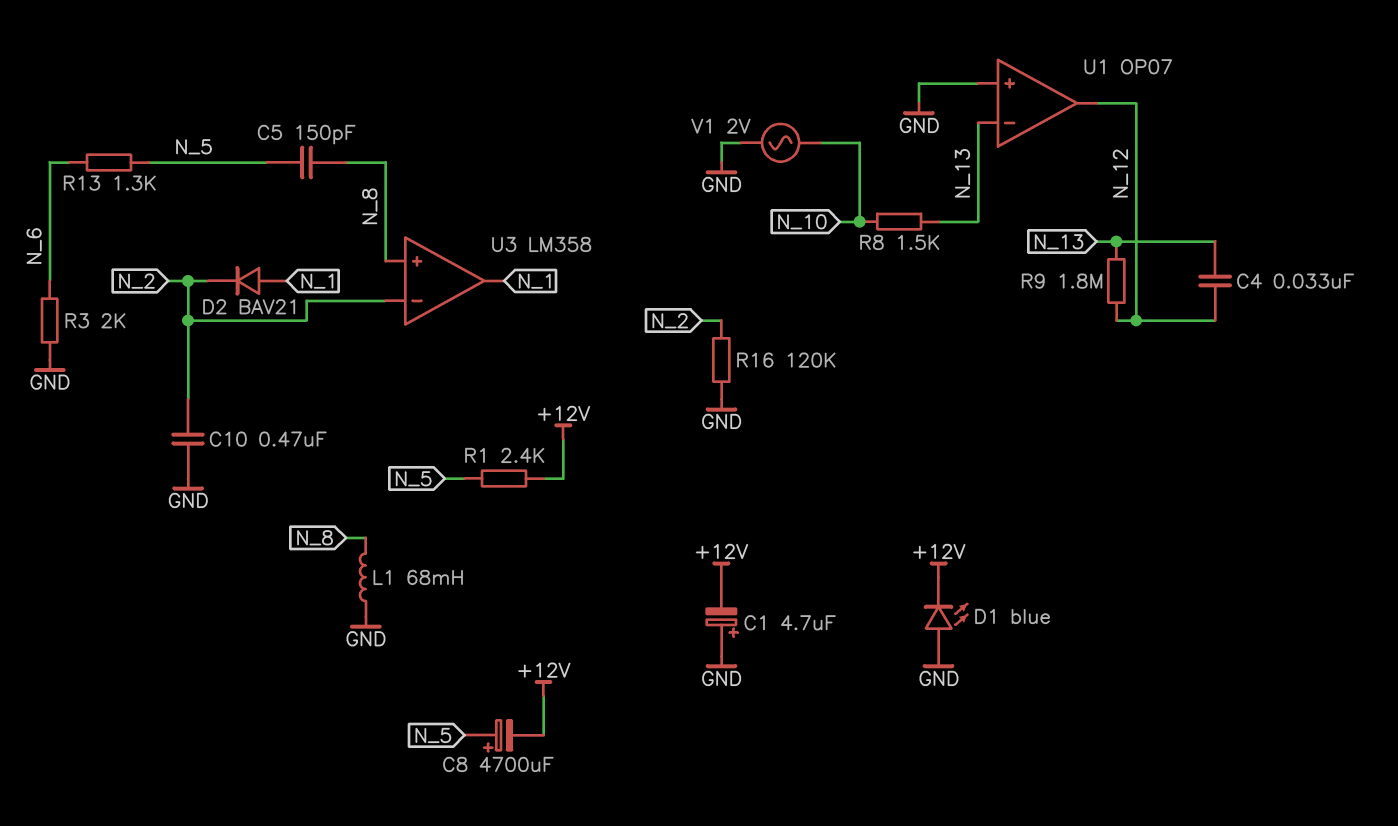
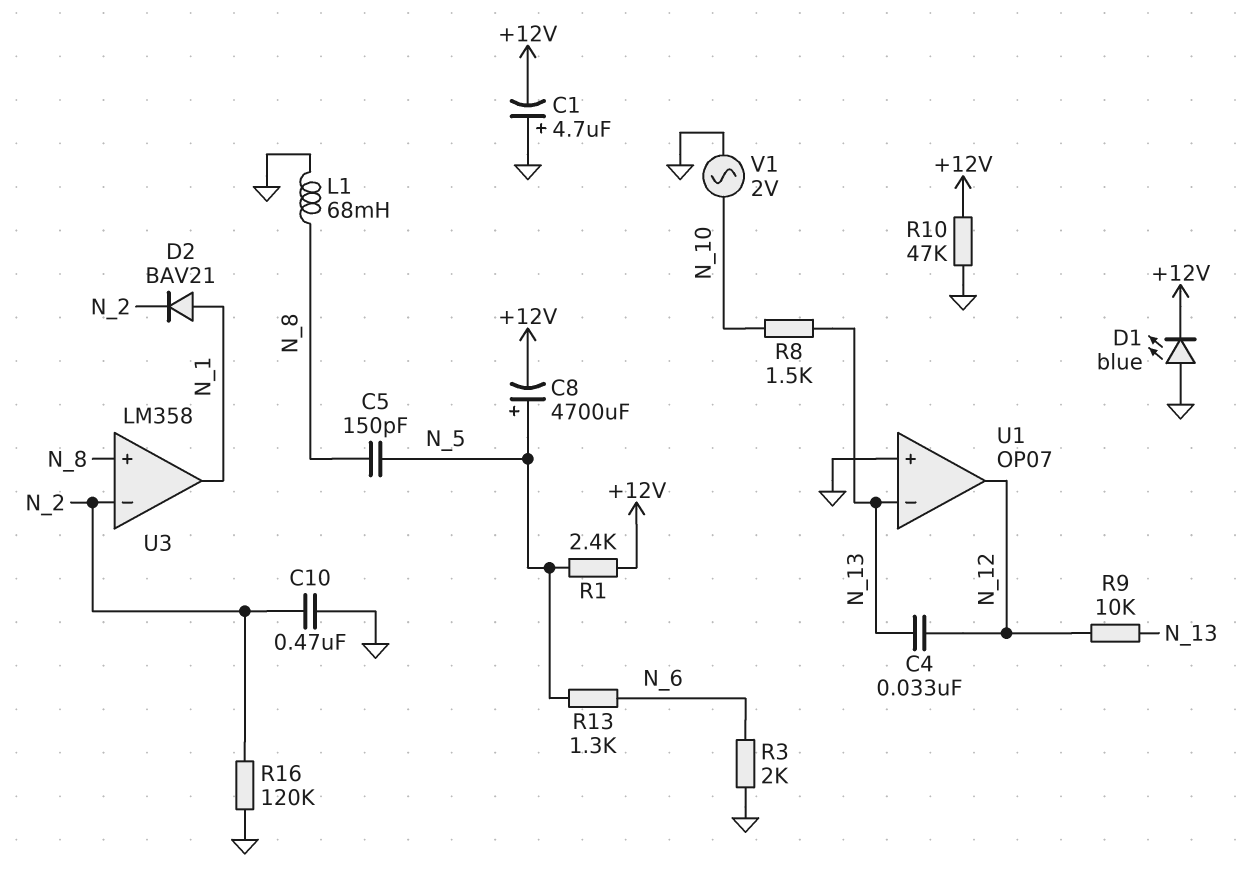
R9: 1.8M (N_12, N_13) -> 10k (N_12, N_13)
R10: none -> 47k (+12V, GND)

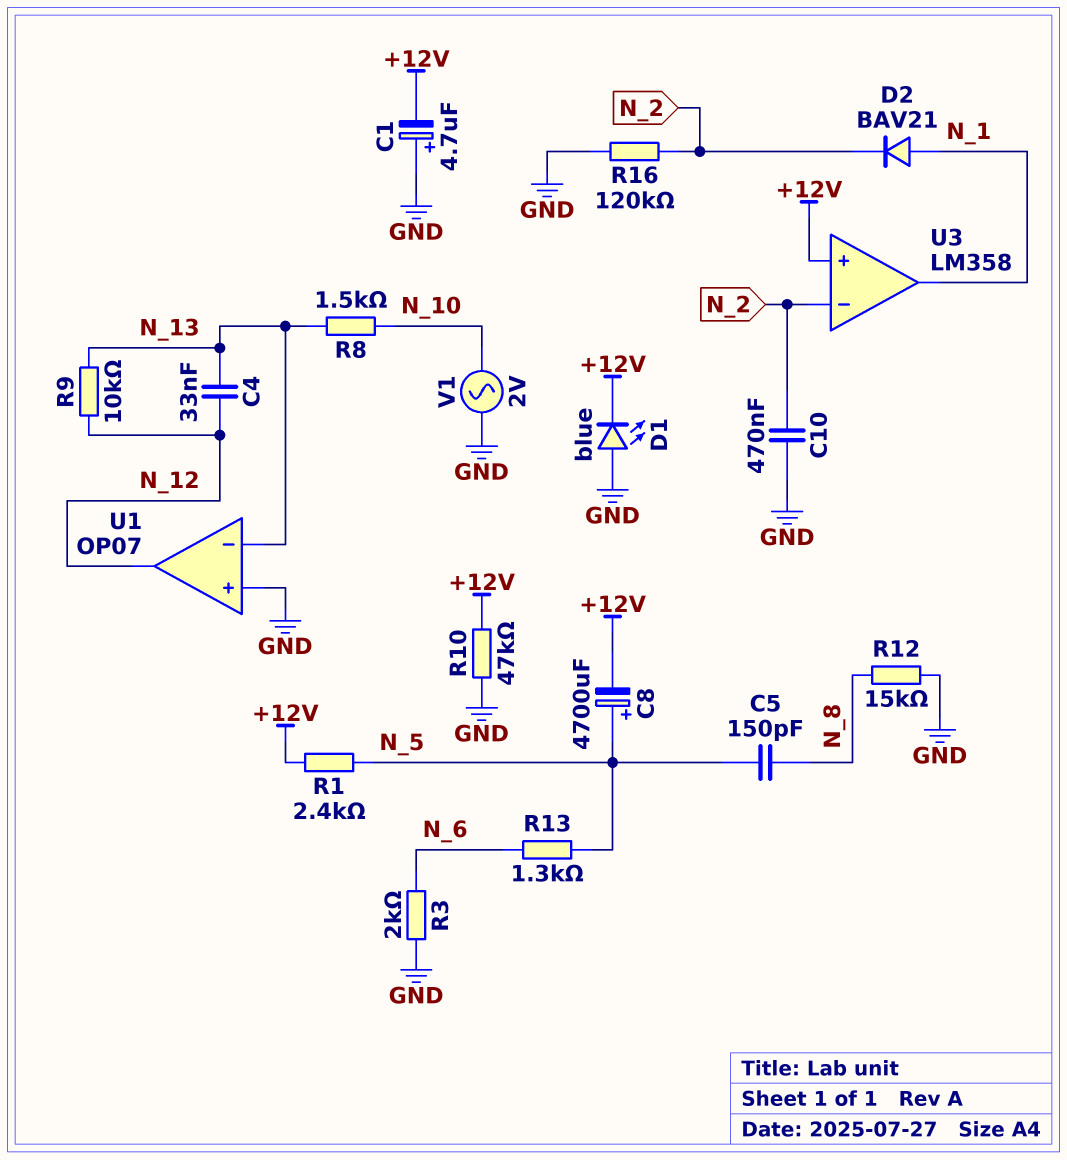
L1: 68mH (GND, N_8) -> none
R12: none -> 15k (GND, N_8)
U3 pin in+: N_8 -> +12V

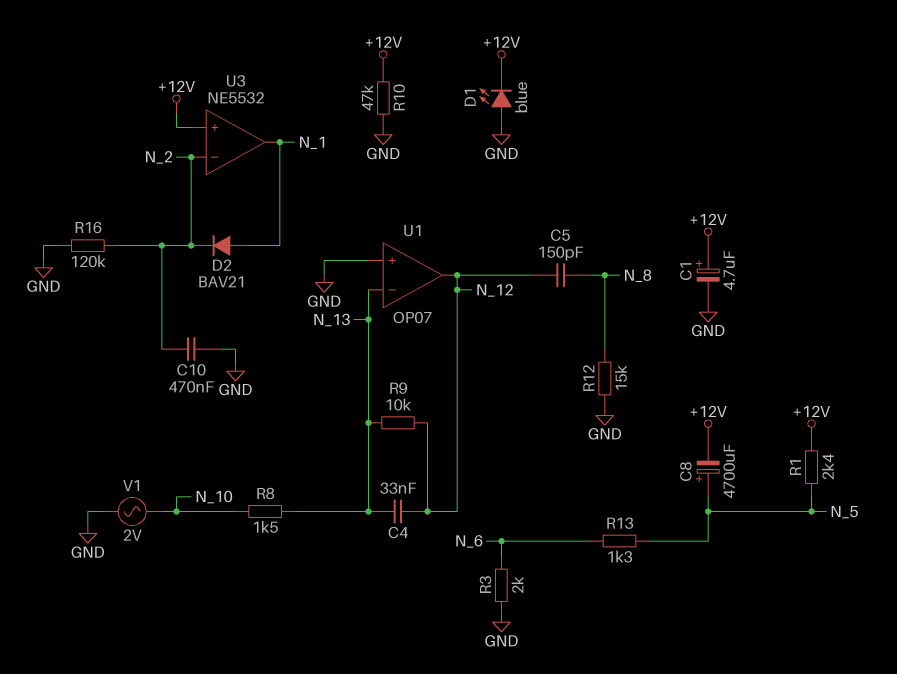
C1: 4.7uF (plus GND, minus +12V) -> 4.7uF (plus +12V, minus GND)
C5: 150pF (N_5, N_8) -> 150pF (N_8, N_12)
U3: LM358 -> NE5532

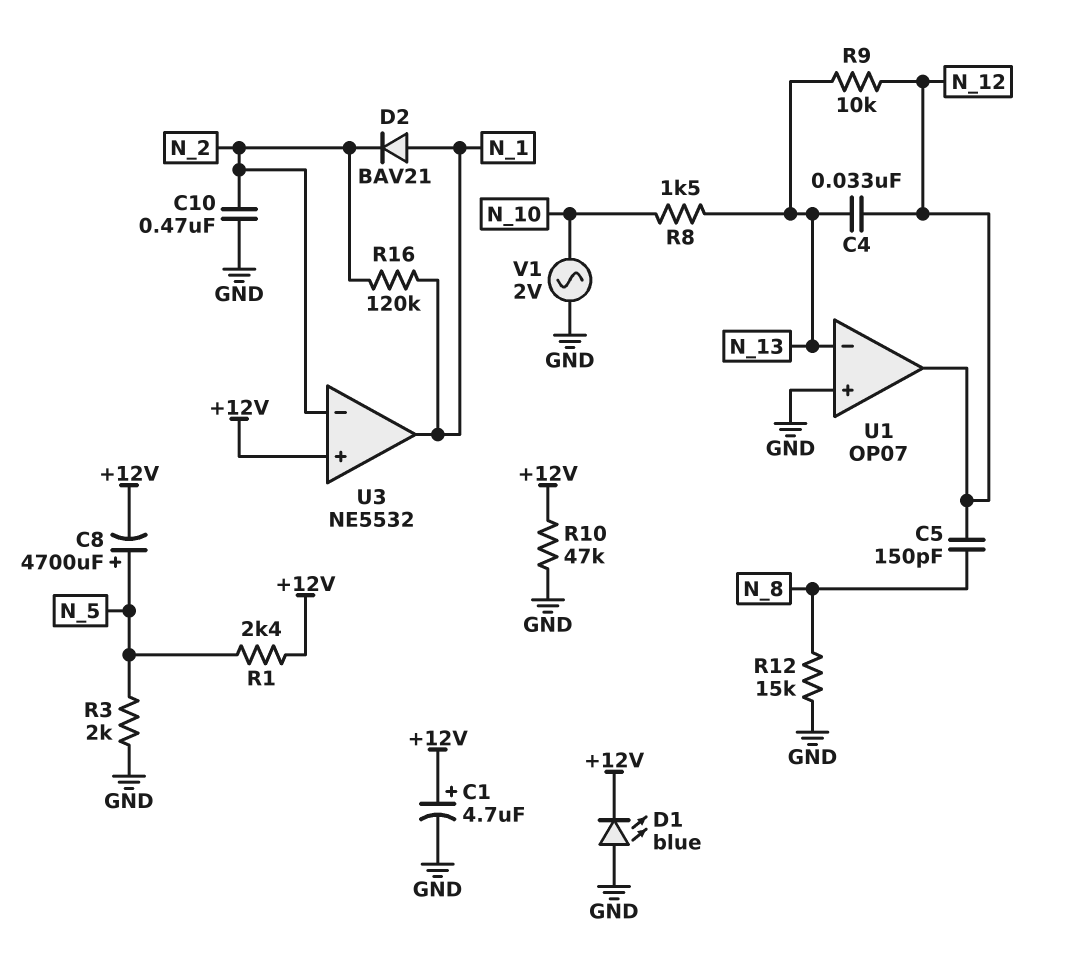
R3: 2k (GND, N_6) -> 2k (GND, N_5)
R13: 1.3k (N_5, N_6) -> none
R16: 120k (GND, N_2) -> 120k (N_1, N_2)

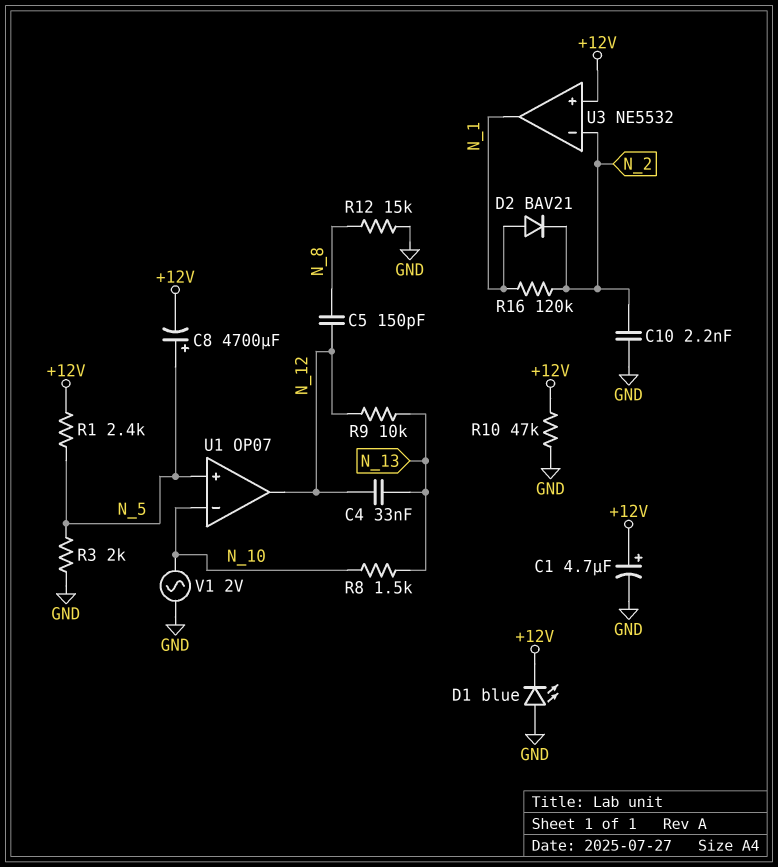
C10: 470nF (GND, N_2) -> 2.2nF (GND, N_2)
U1 pin in+: GND -> N_5
U1 pin in-: N_13 -> N_10

